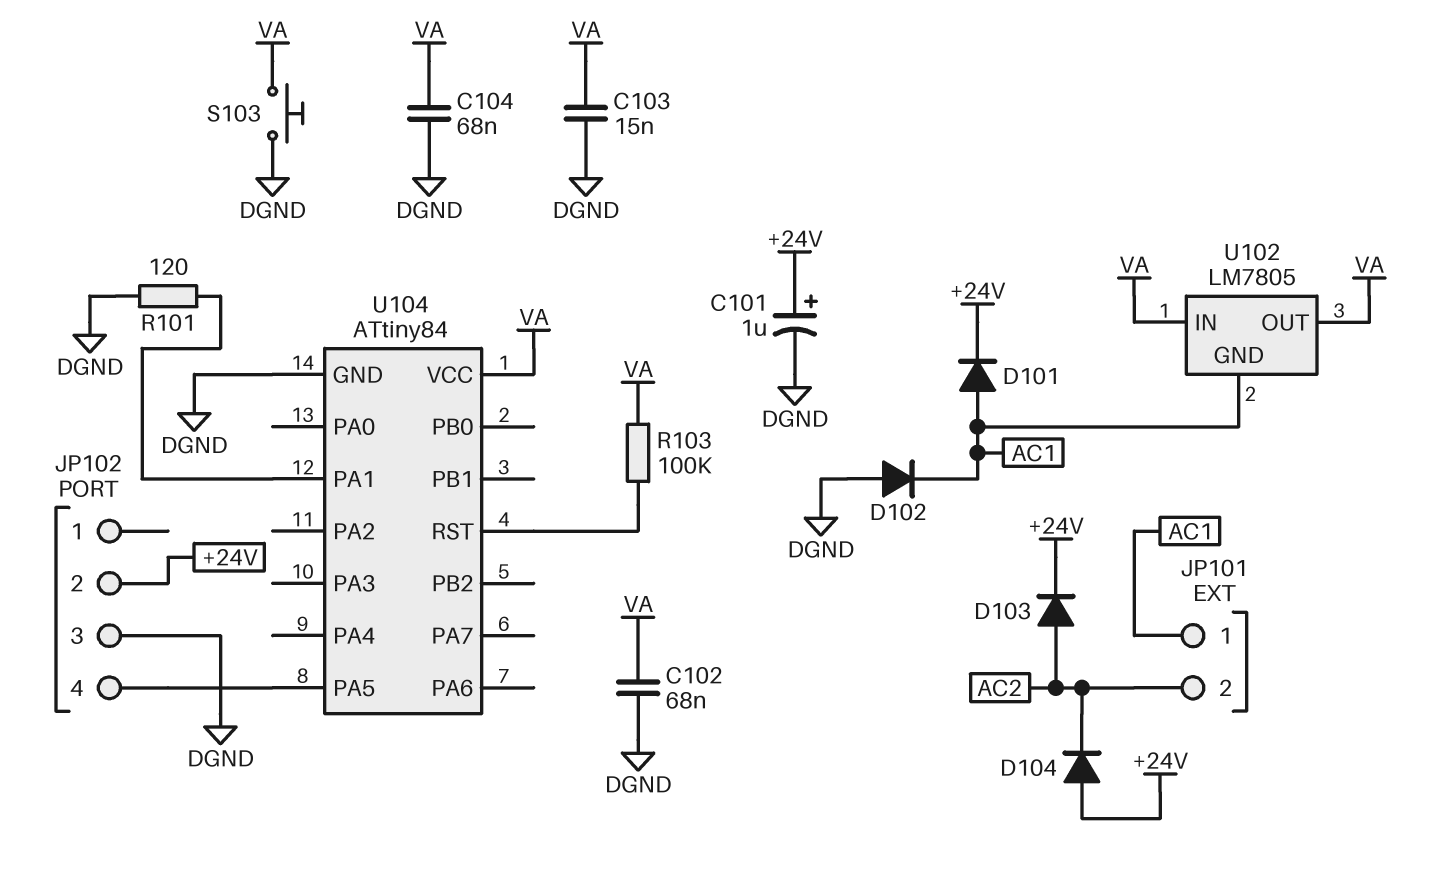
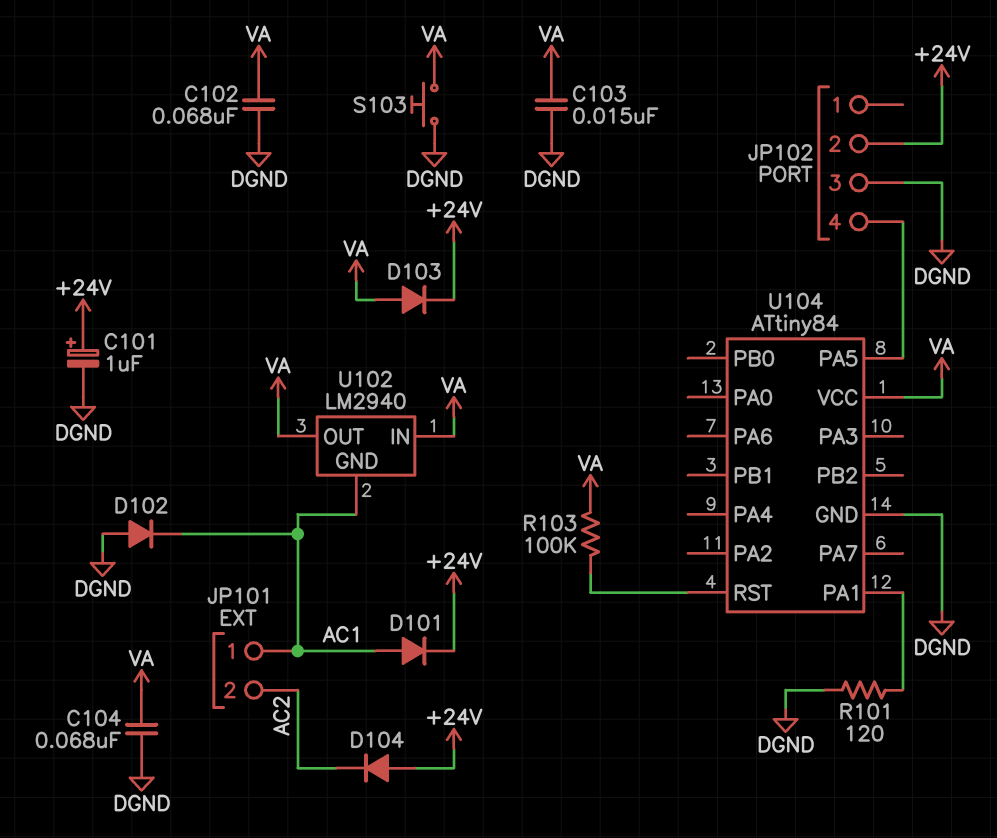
D103: diode (A AC2, K +24V) -> diode (A VA, K +24V)
U102: LM7805 -> LM2940

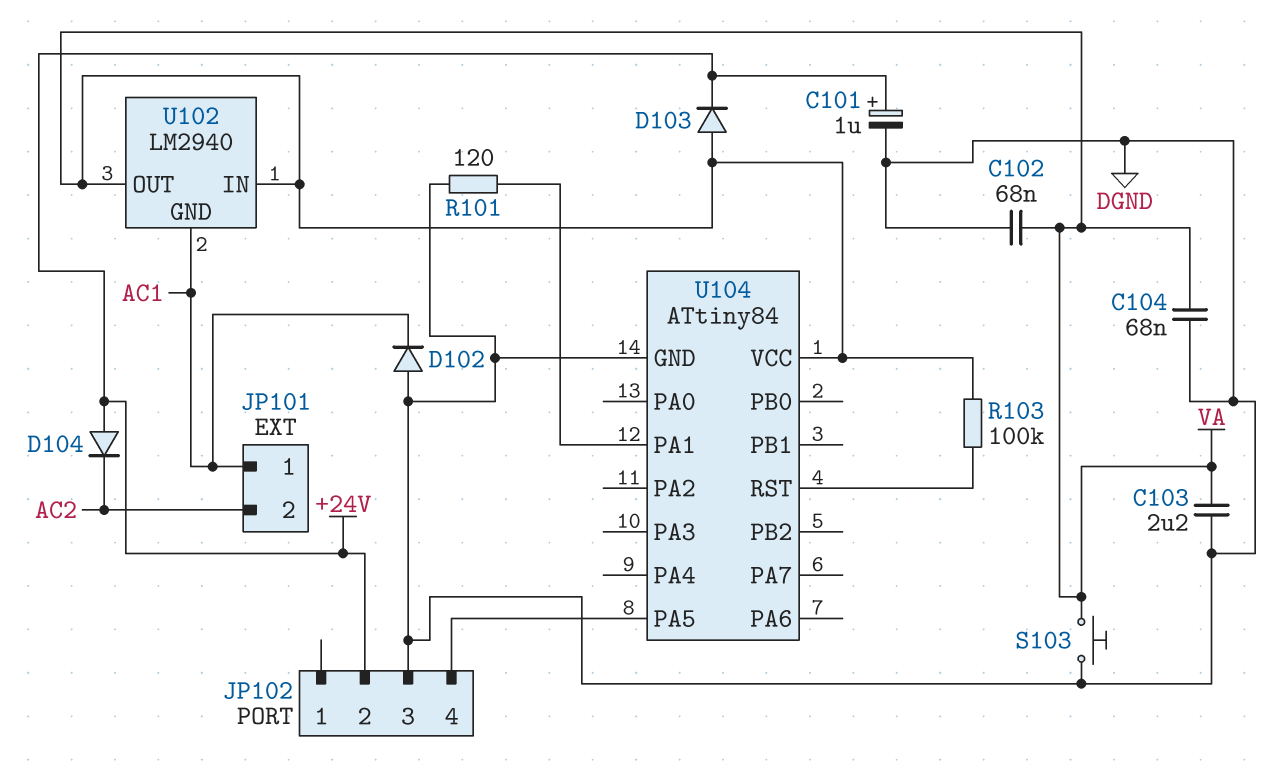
C103: 15nF (DGND, VA) -> 2.2uF (DGND, VA)
D101: diode (A AC1, K +24V) -> none

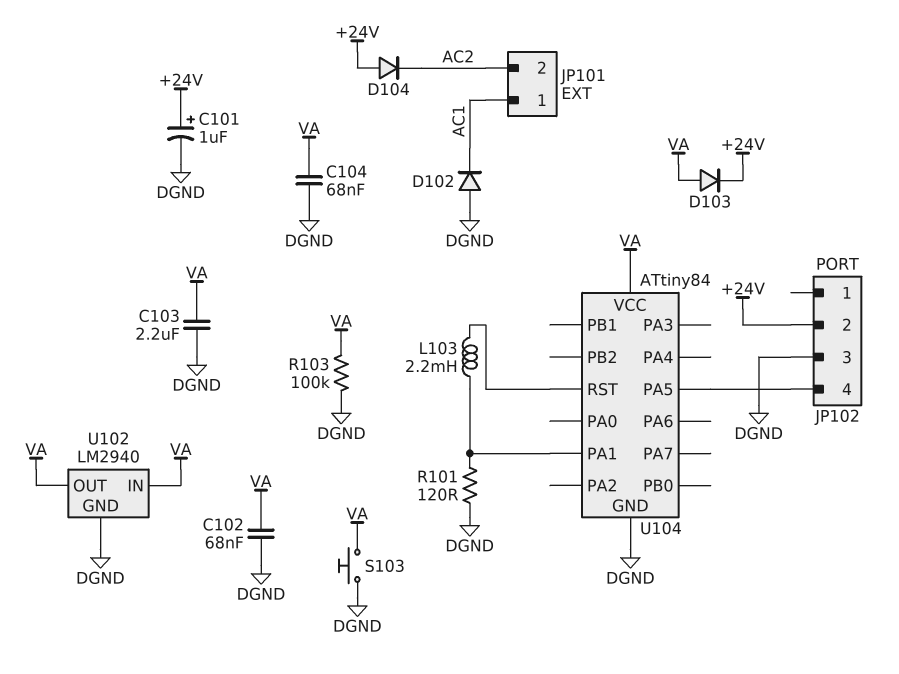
L103: none -> 2.2mH (U104/PA1, U104/RST)
R103: 100k (U104/RST, VA) -> 100k (DGND, VA)
U102 pin GND: AC1 -> DGND

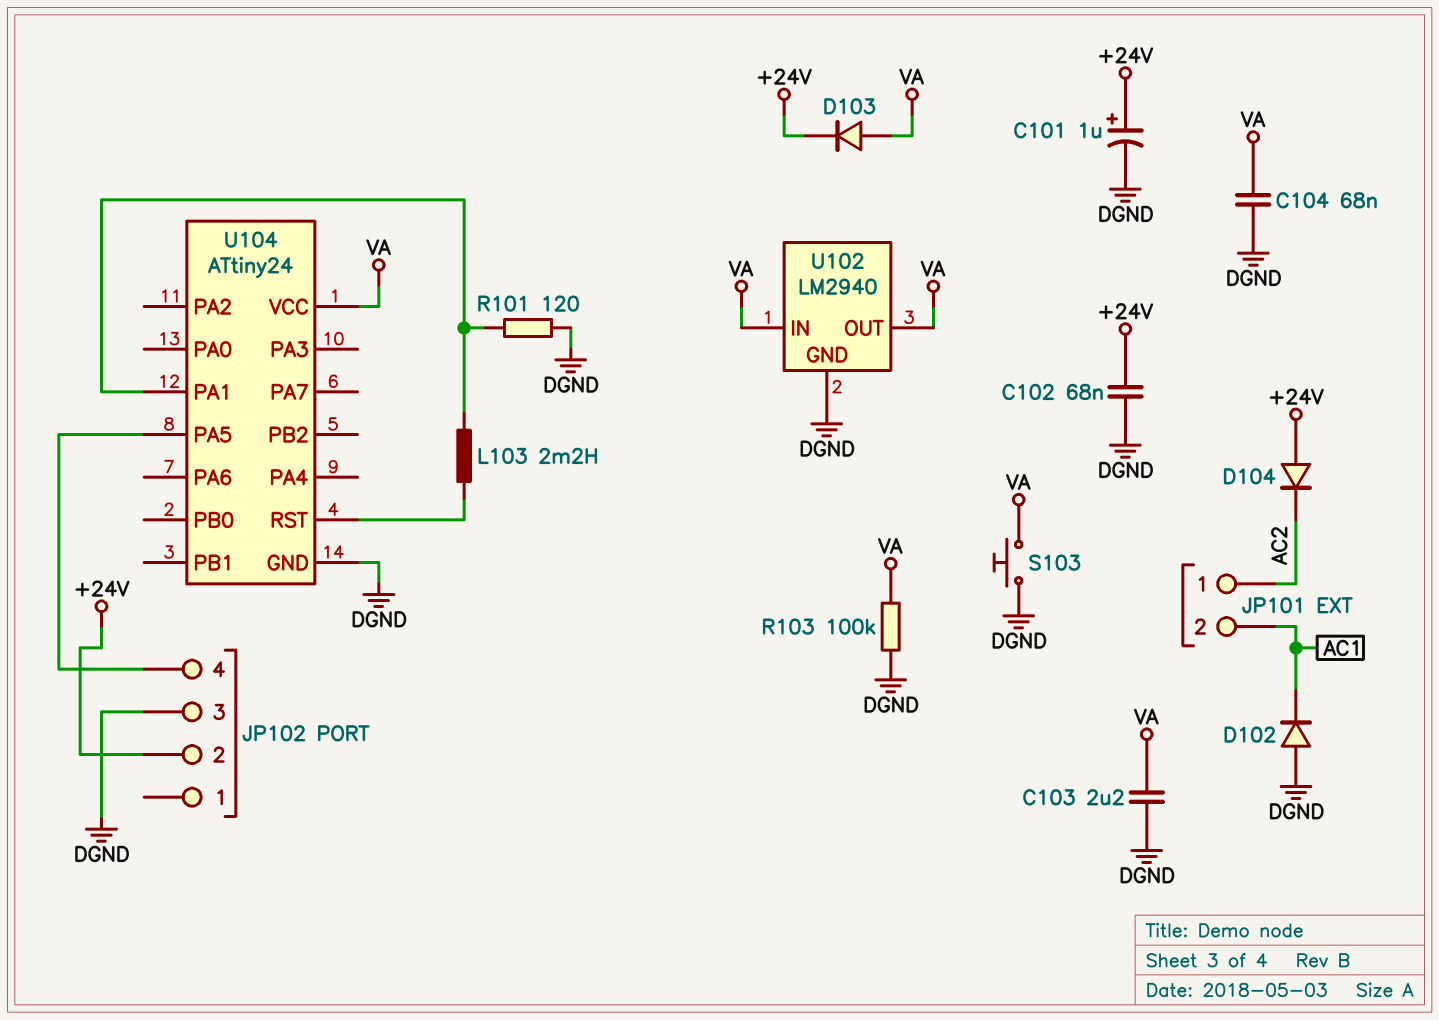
C102: 68nF (DGND, VA) -> 68nF (+24V, DGND)
JP101 pin 1: AC1 -> AC2
JP101 pin 2: AC2 -> AC1
U104: ATtiny84 -> ATtiny24

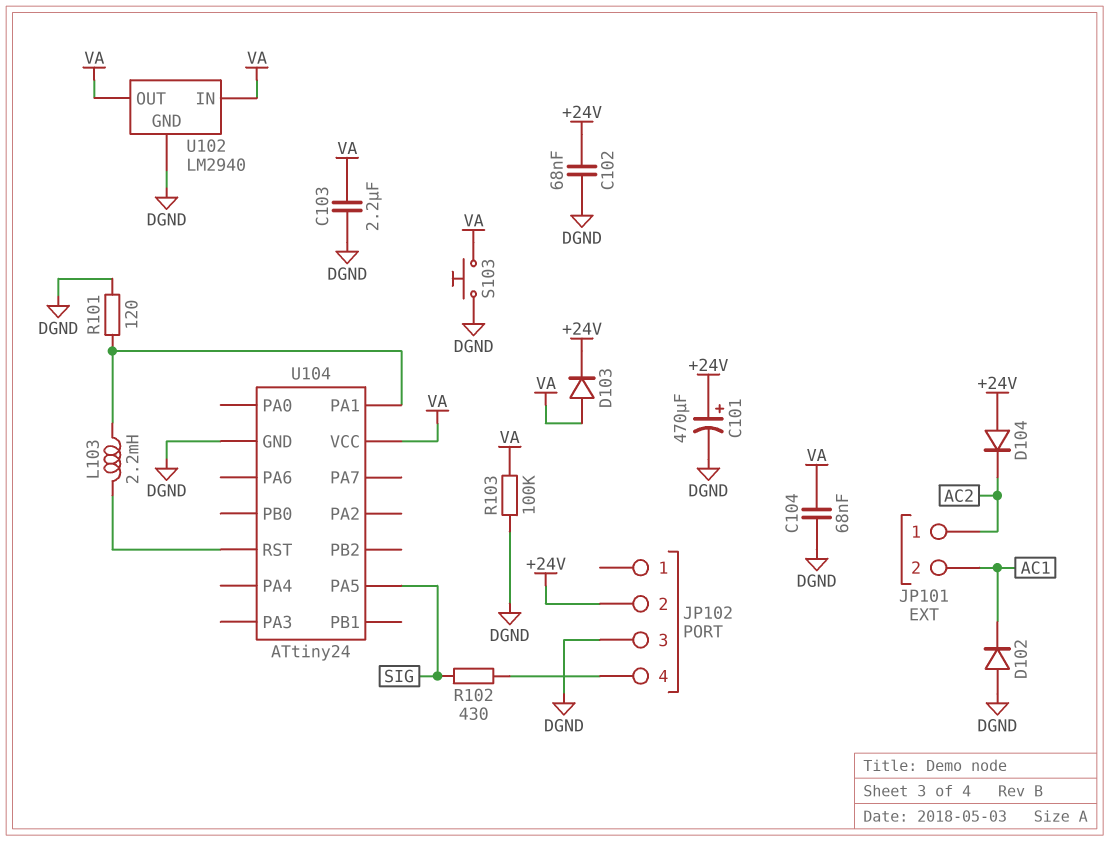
C101: 1uF (plus +24V, minus DGND) -> 470uF (plus +24V, minus DGND)
R102: none -> 430 (JP102/4, SIG)
U104 pin PA5: JP102/4 -> SIG

